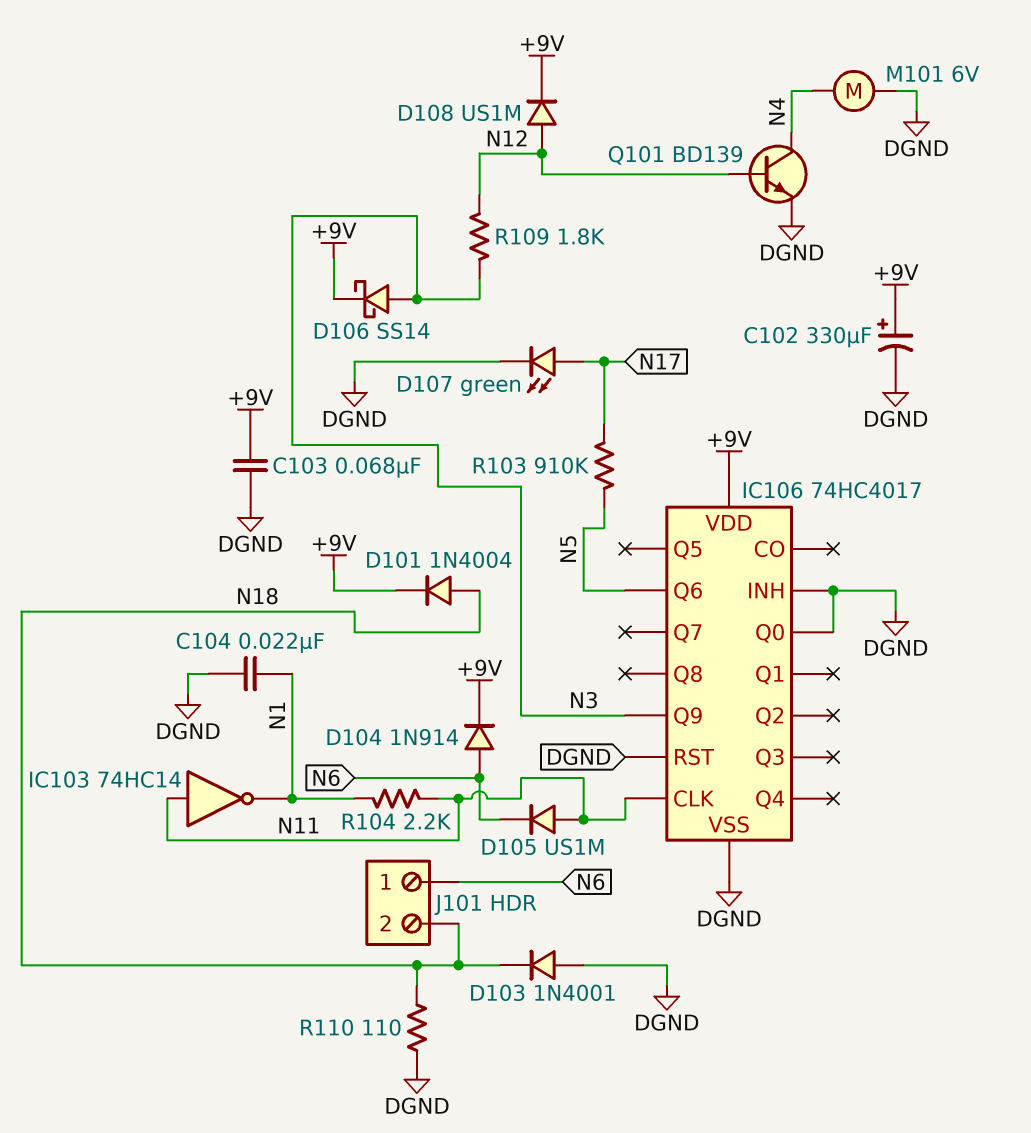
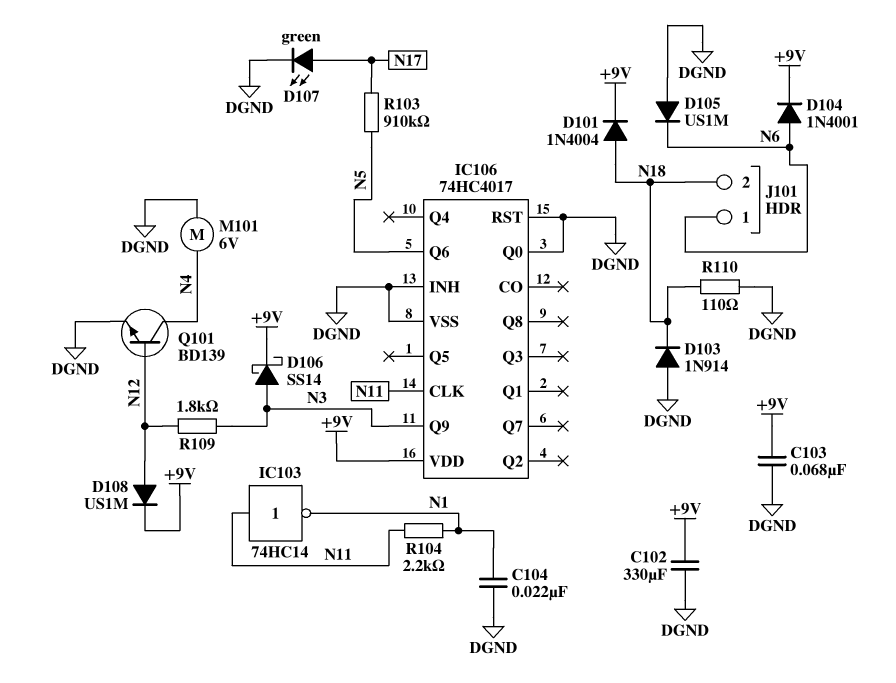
C102: 330uF (plus +9V, minus DGND) -> 330uF (+9V, DGND)
D103: diode 1N4001 (A DGND, K N18) -> diode 1N914 (A DGND, K N18)
D104: diode 1N914 (A N6, K +9V) -> diode 1N4001 (A N6, K +9V)
D105: diode US1M (A N11, K N6) -> diode US1M (A DGND, K N6)

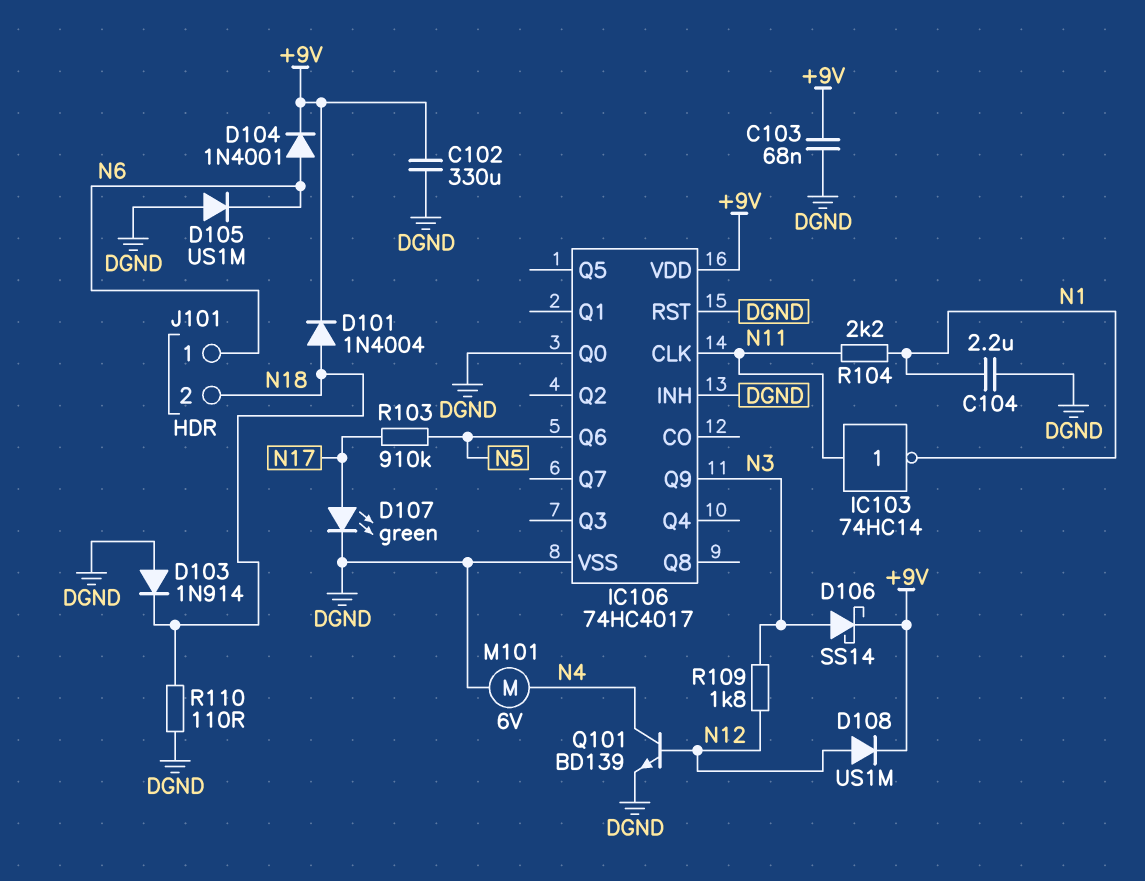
C104: 22nF (DGND, N1) -> 2.2uF (DGND, N1)

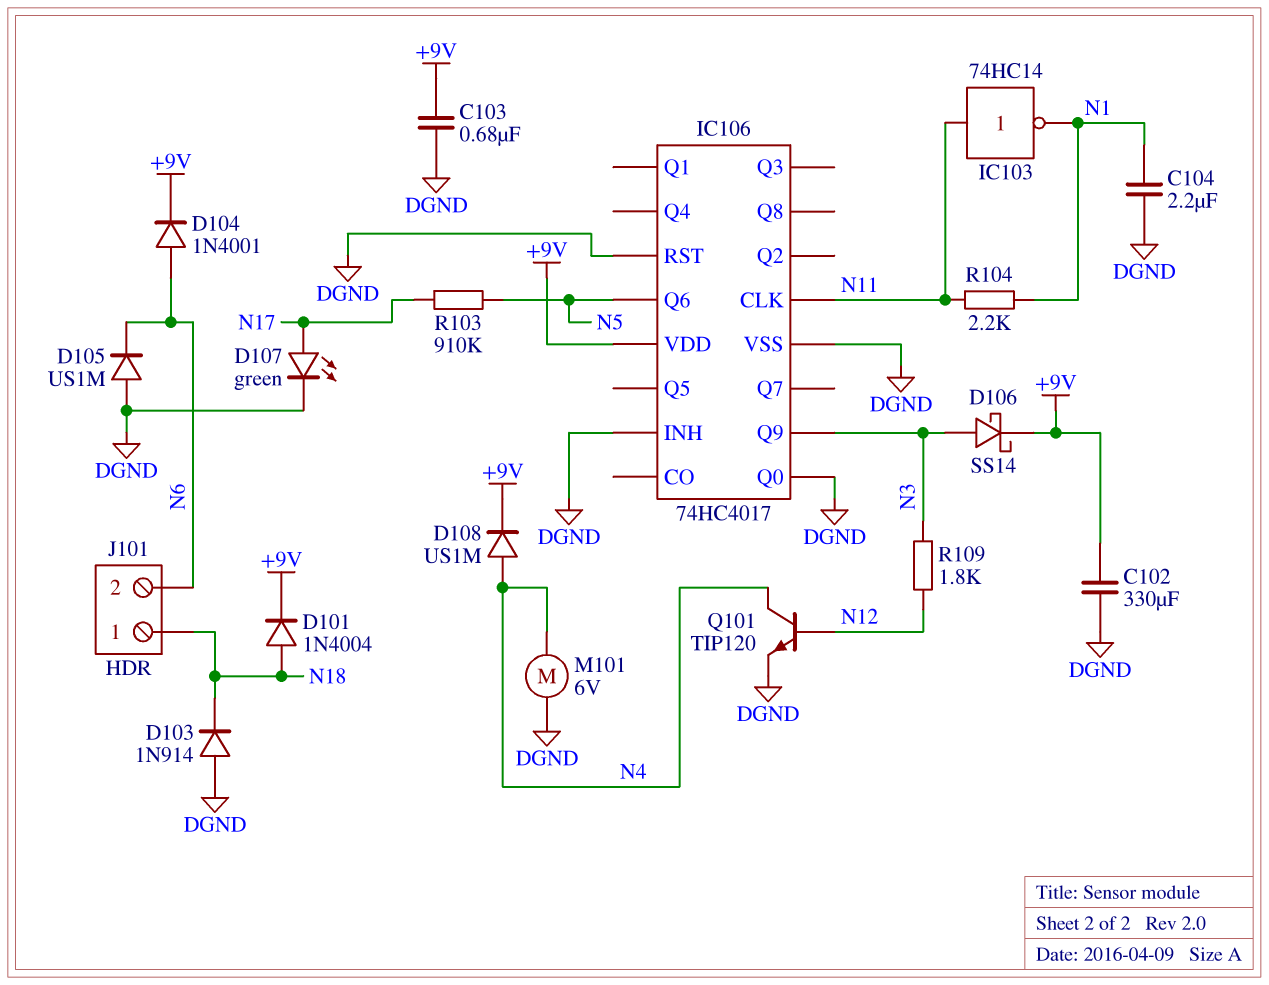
C103: 68nF (+9V, DGND) -> 680nF (+9V, DGND)
D108: diode US1M (A N12, K +9V) -> diode US1M (A N4, K +9V)
J101 pin 1: N6 -> N18
J101 pin 2: N18 -> N6
Q101: NPN BD139 (B N12, C N4, E DGND) -> NPN TIP120 (B N12, C N4, E DGND)
R110: 110 (DGND, N18) -> none

